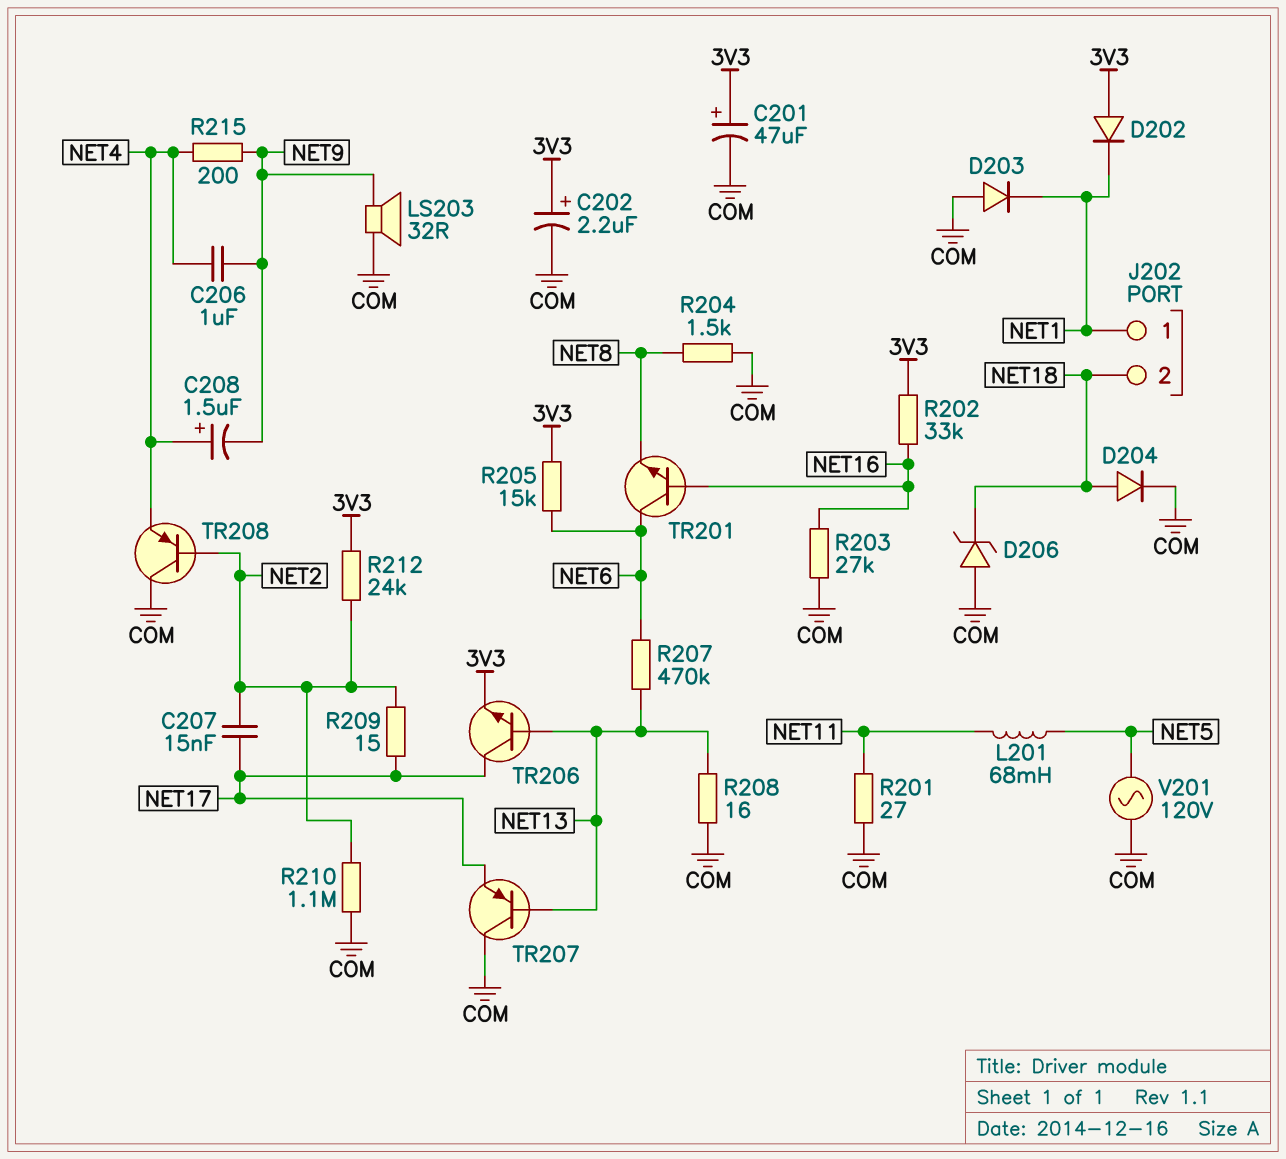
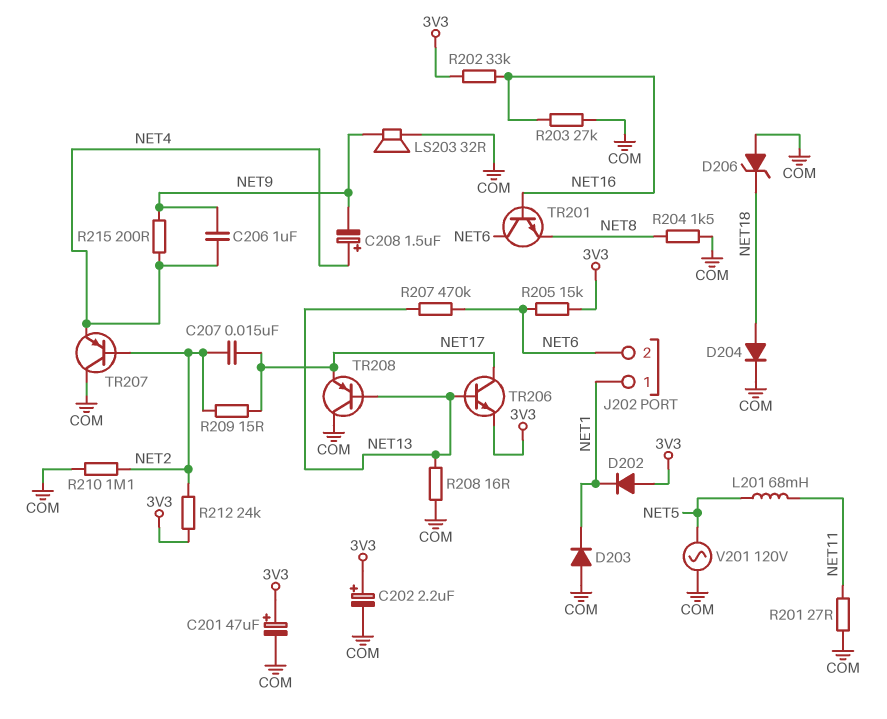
J202 pin 2: NET18 -> NET6
TR207: PNP (B NET13, C COM, E NET17) -> PNP (B NET2, C COM, E NET4)
TR208: PNP (B NET2, C COM, E NET4) -> PNP (B NET13, C COM, E NET17)

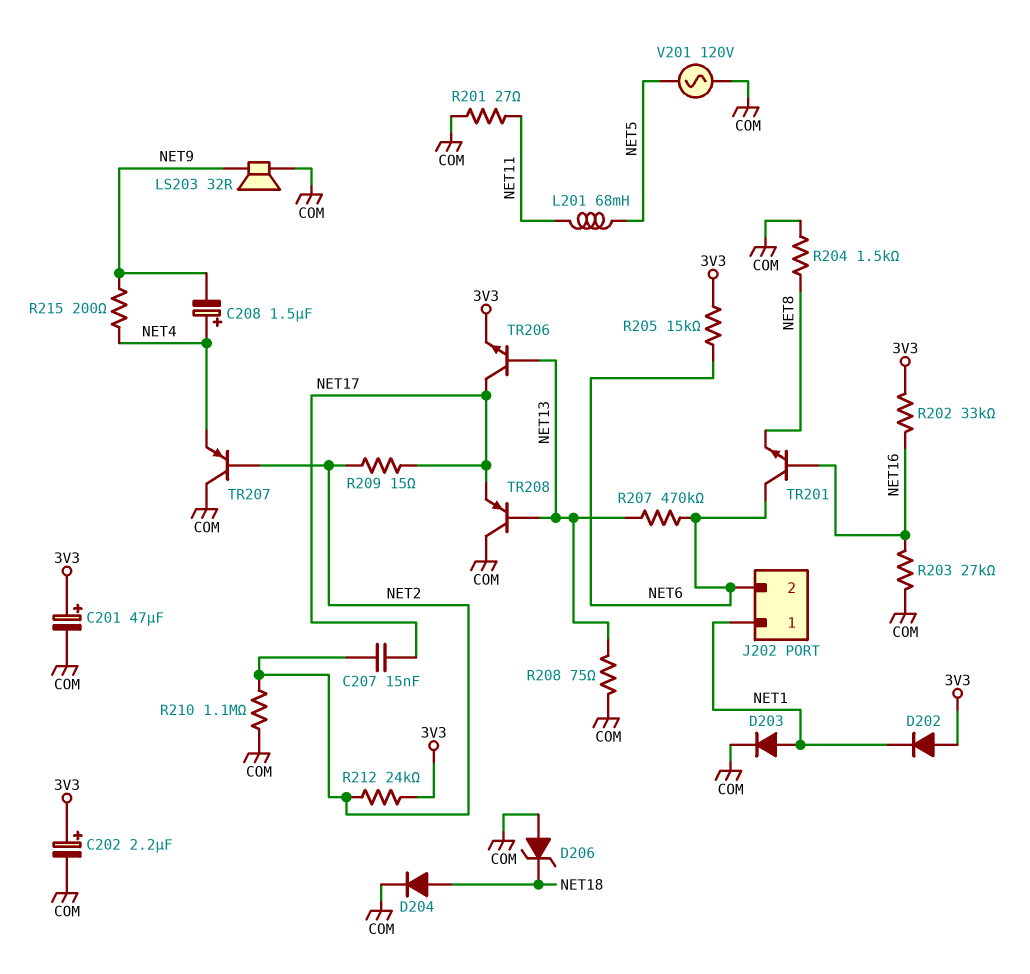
C206: 1uF (NET4, NET9) -> none
D203: diode (A COM, K NET1) -> diode (A NET1, K COM)
R208: 16 (COM, NET13) -> 75 (COM, NET13)

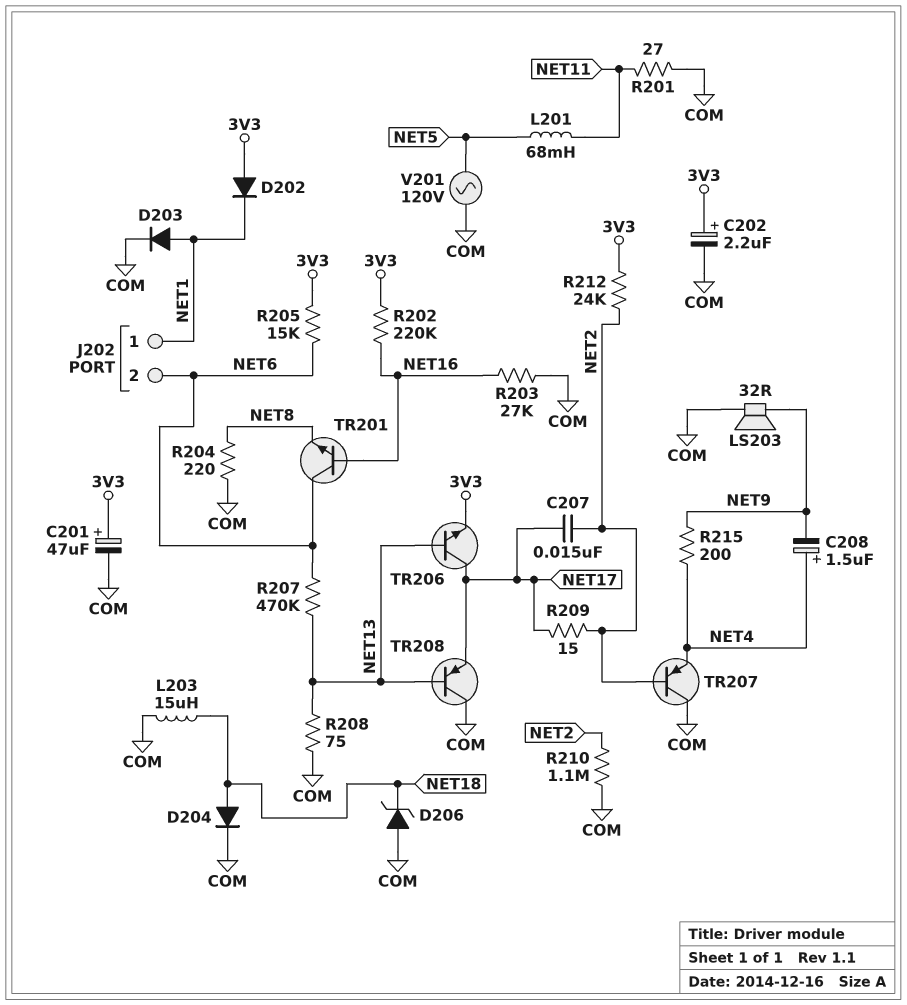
L203: none -> 15uH (COM, NET18)
R202: 33k (3V3, NET16) -> 220k (3V3, NET16)
R204: 1.5k (COM, NET8) -> 220 (COM, NET8)

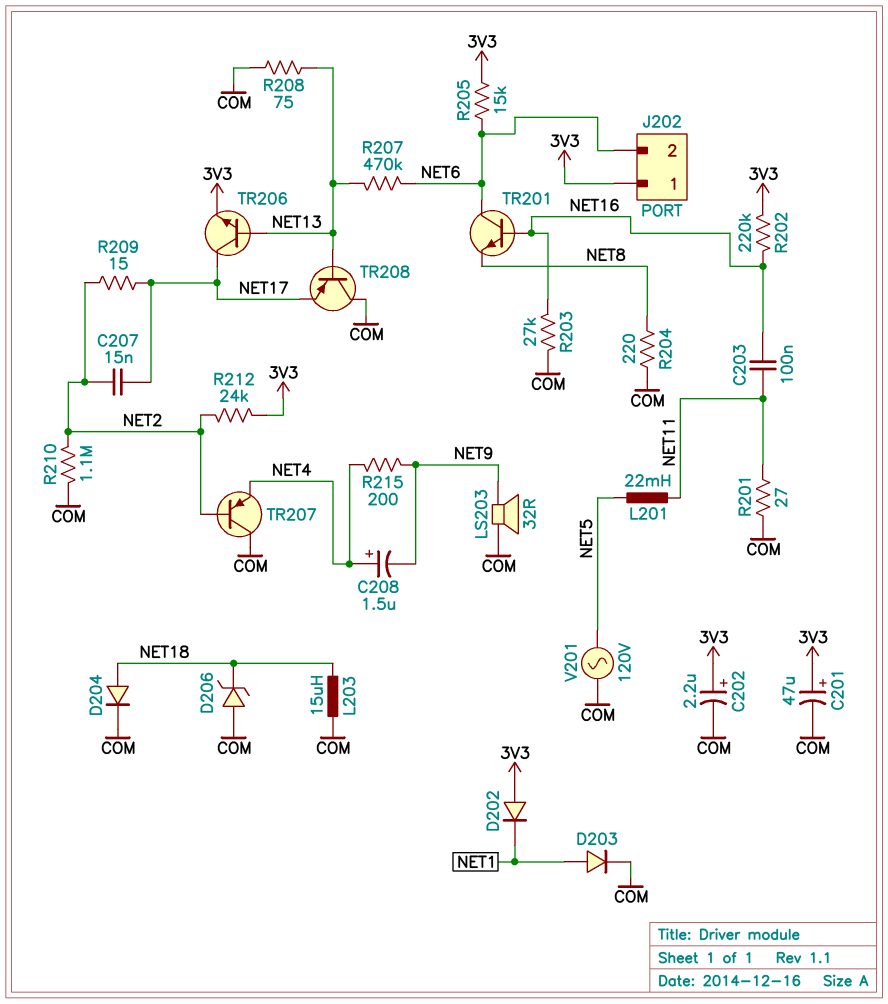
C203: none -> 100nF (NET11, NET16)
J202 pin 1: NET1 -> 3V3
L201: 68mH (NET5, NET11) -> 22mH (NET5, NET11)

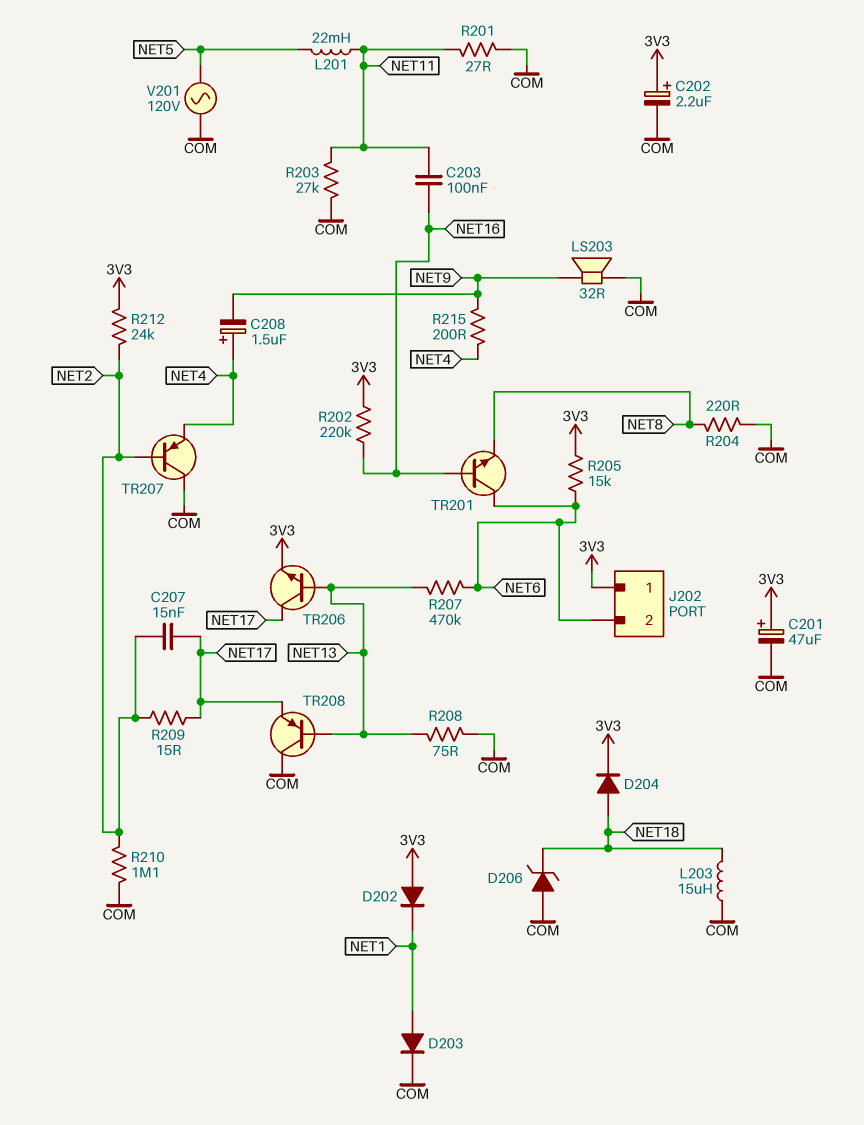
D204: diode (A NET18, K COM) -> diode (A NET18, K 3V3)
R203: 27k (COM, NET16) -> 27k (COM, NET11)

